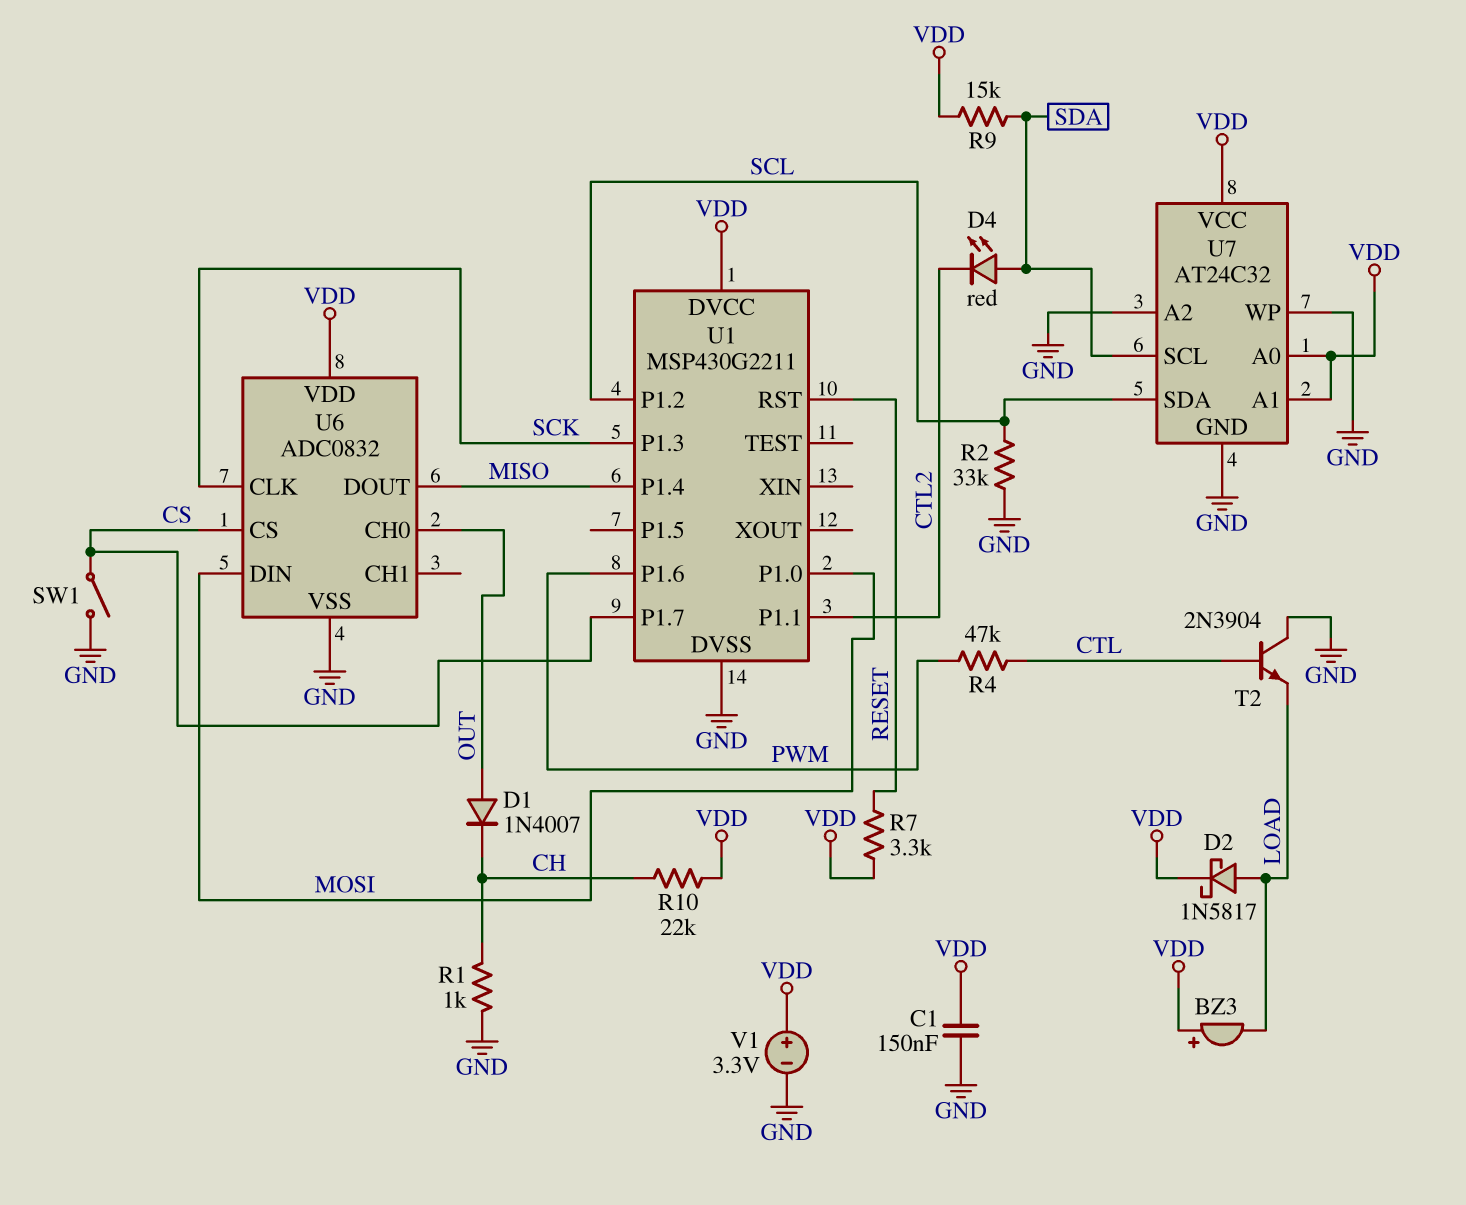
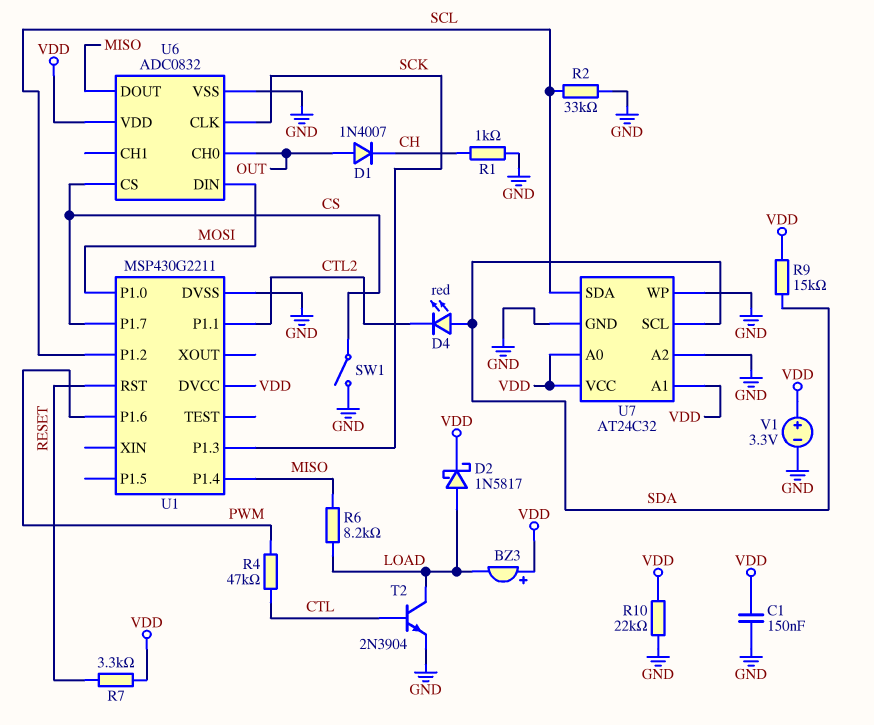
R6: none -> 8.2k (LOAD, MISO)
R10: 22k (CH, VDD) -> 22k (GND, VDD)
T2: NPN 2N3904 (B CTL, C GND, E LOAD) -> NPN 2N3904 (B CTL, C LOAD, E GND)

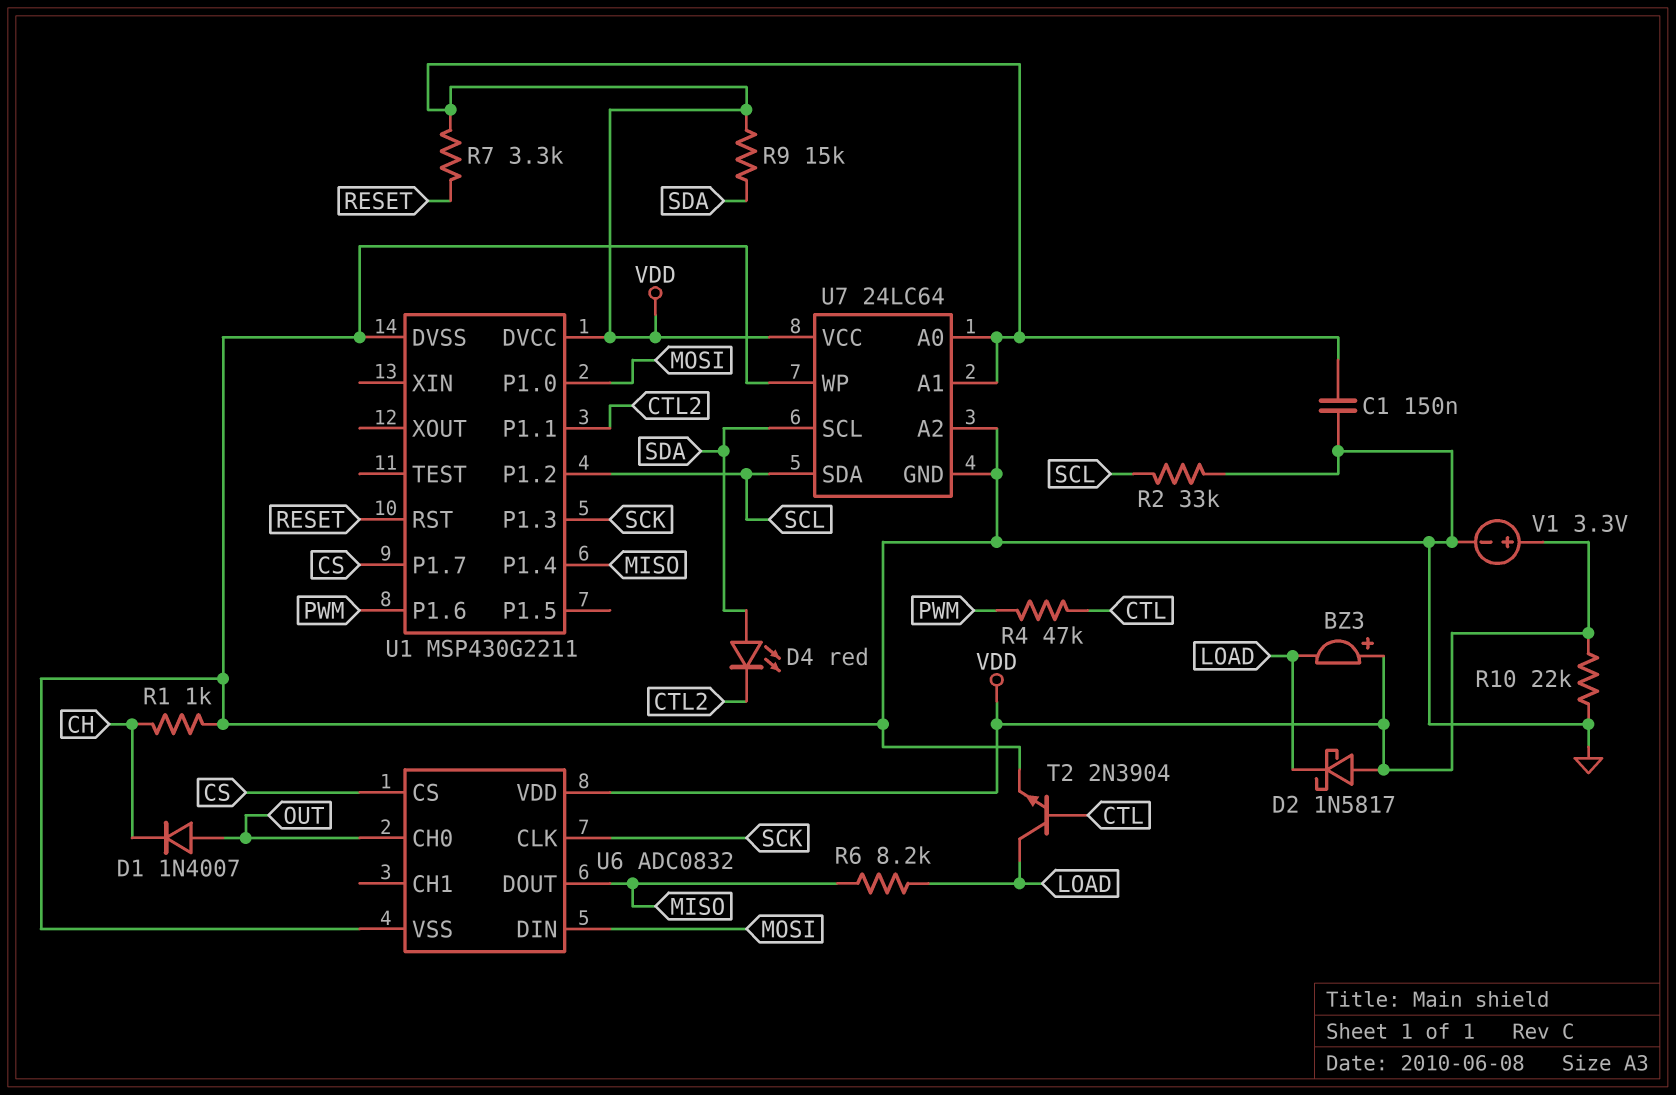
D2: schottky 1N5817 (A LOAD, K VDD) -> schottky 1N5817 (A VDD, K LOAD)
SW1: switch (CS, GND) -> none
U7: AT24C32 -> 24LC64

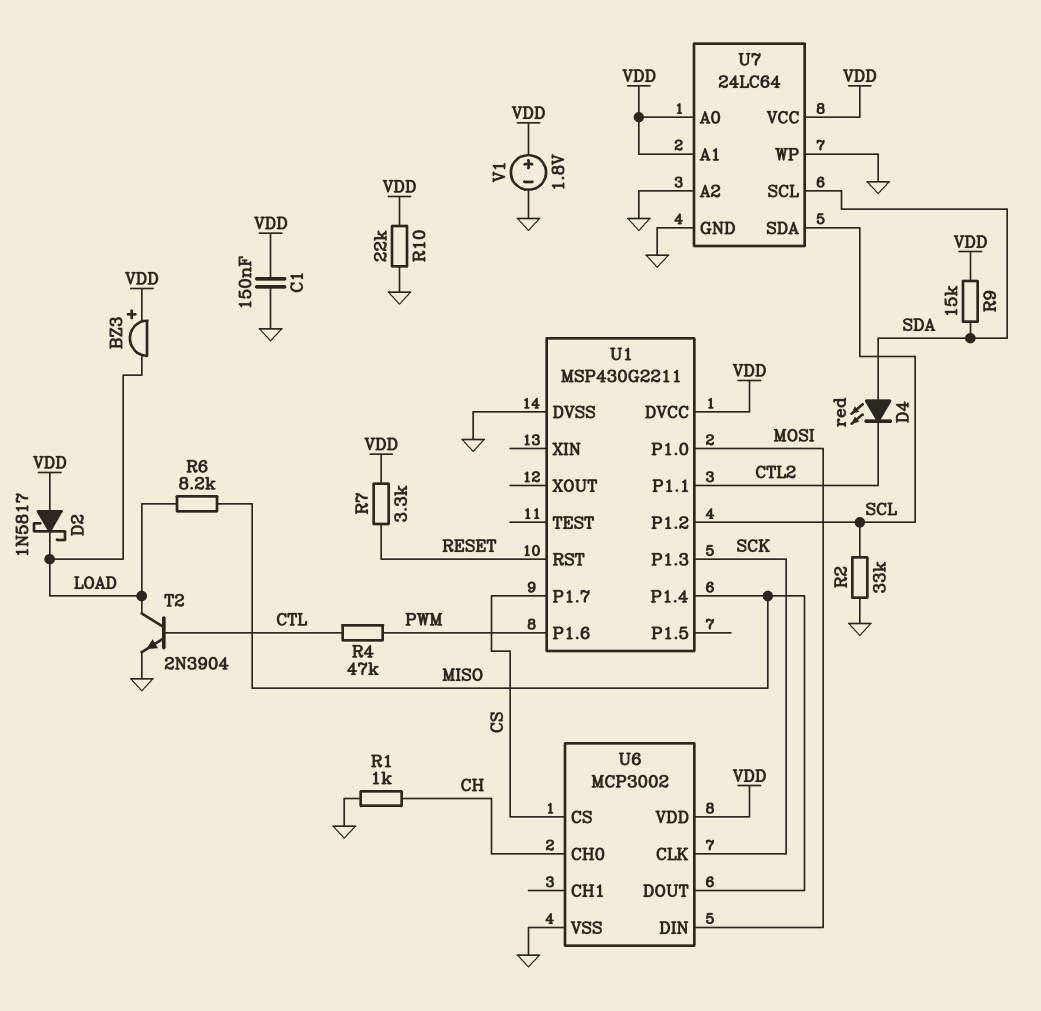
D1: diode 1N4007 (A OUT, K CH) -> none
U6: ADC0832 -> MCP3002
U6 pin CH0: OUT -> CH
V1: 3.3V (plus VDD, minus GND) -> 1.8V (plus VDD, minus GND)

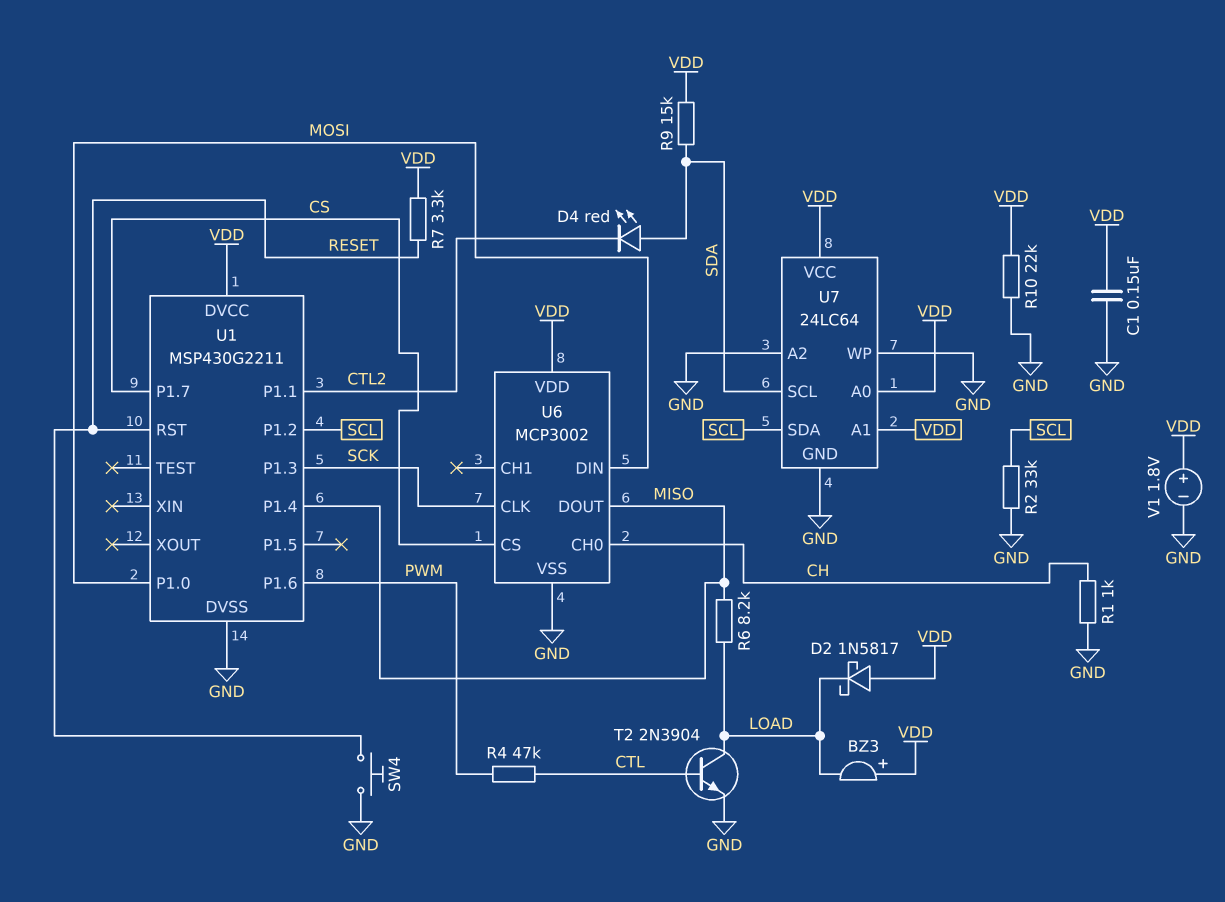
SW4: none -> button (GND, RESET)

